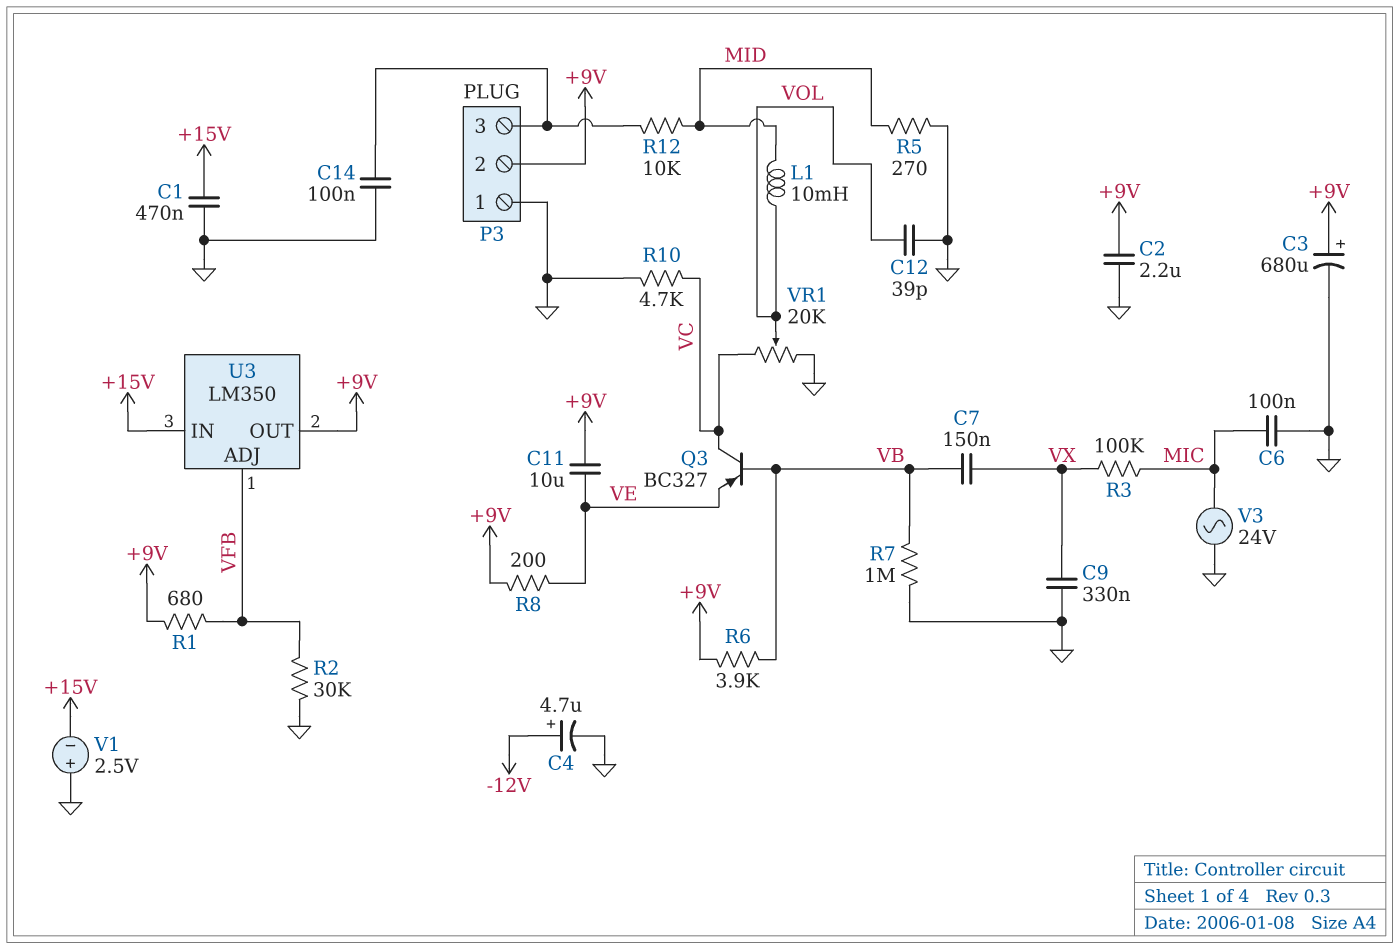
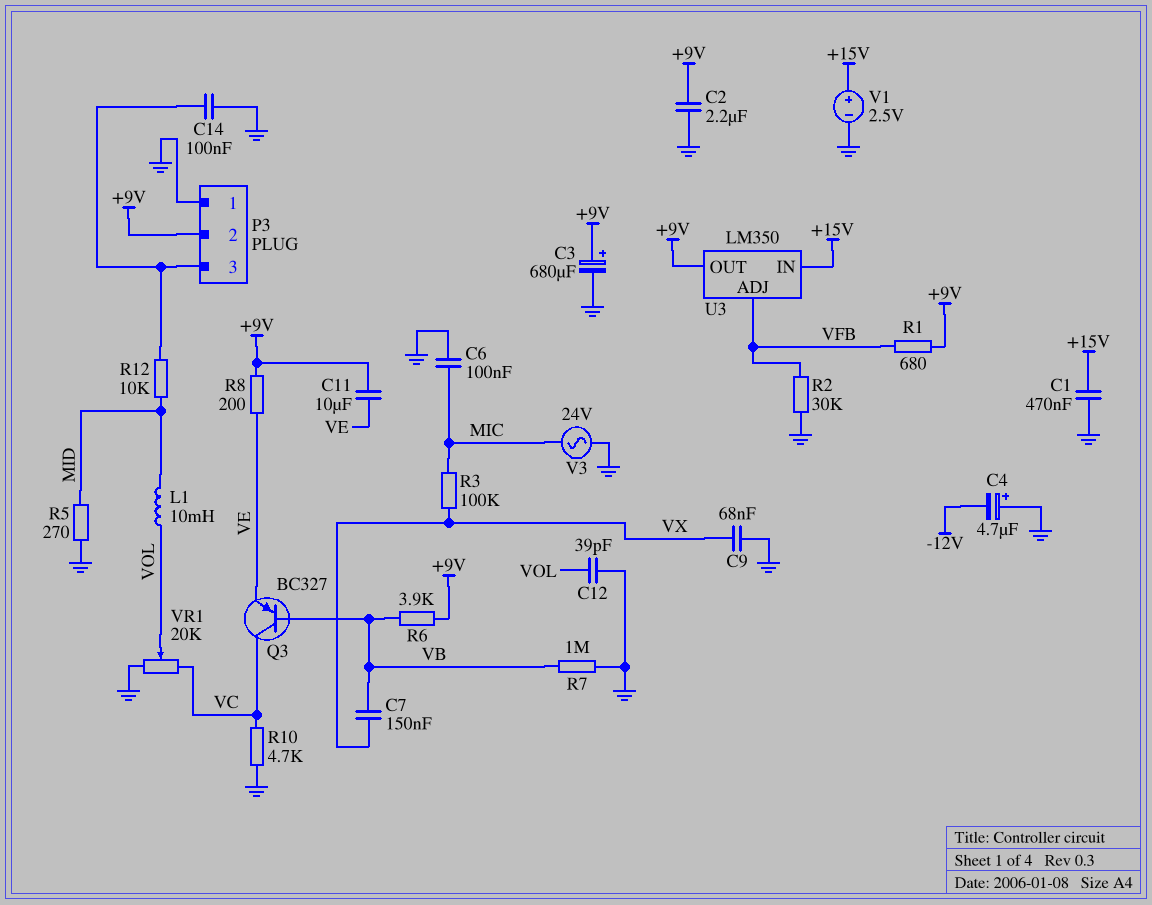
C4: 4.7uF (plus -12V, minus GND) -> 4.7uF (plus GND, minus -12V)
C9: 330nF (GND, VX) -> 68nF (GND, VX)
V1: 2.5V (plus GND, minus +15V) -> 2.5V (plus +15V, minus GND)

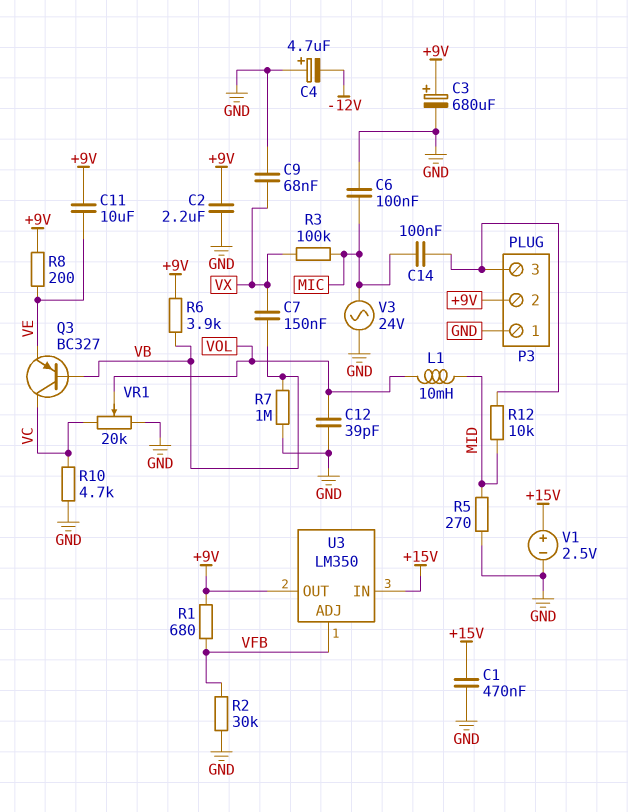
C14: 100nF (GND, P3/3) -> 100nF (MIC, P3/3)

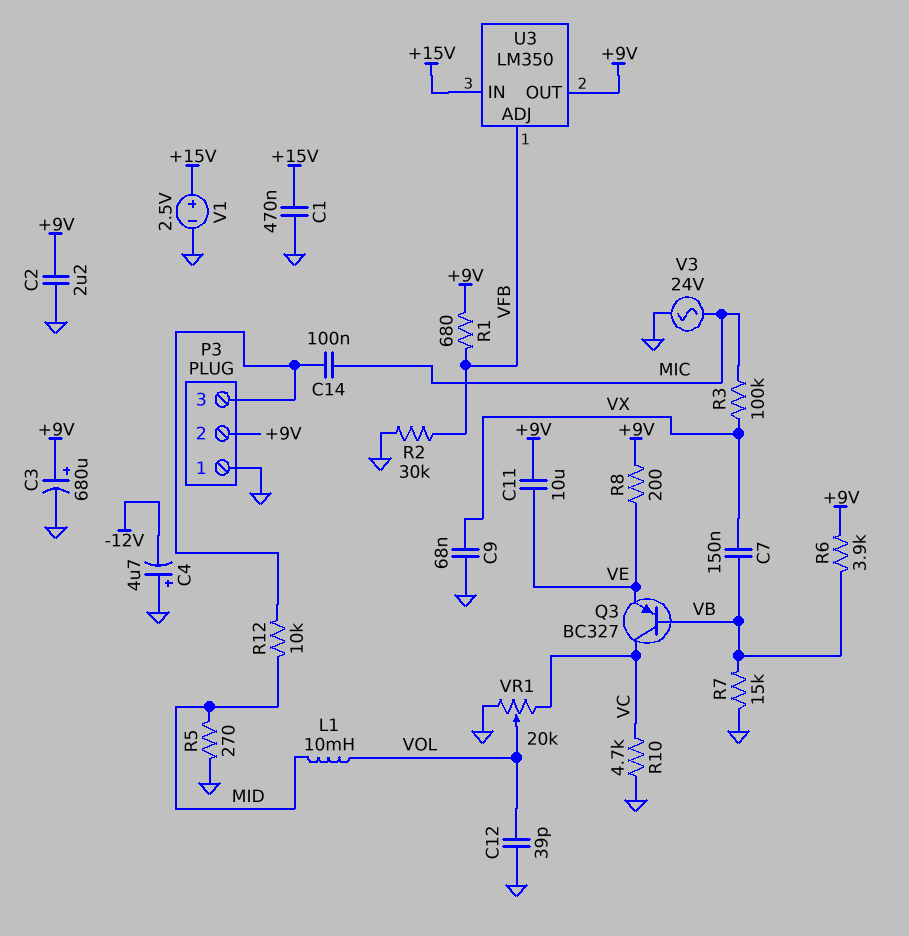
C6: 100nF (GND, MIC) -> none
R7: 1M (GND, VB) -> 15k (GND, VB)

